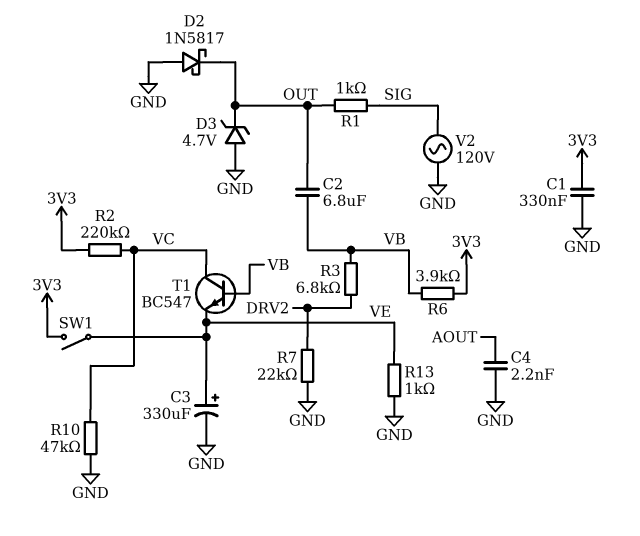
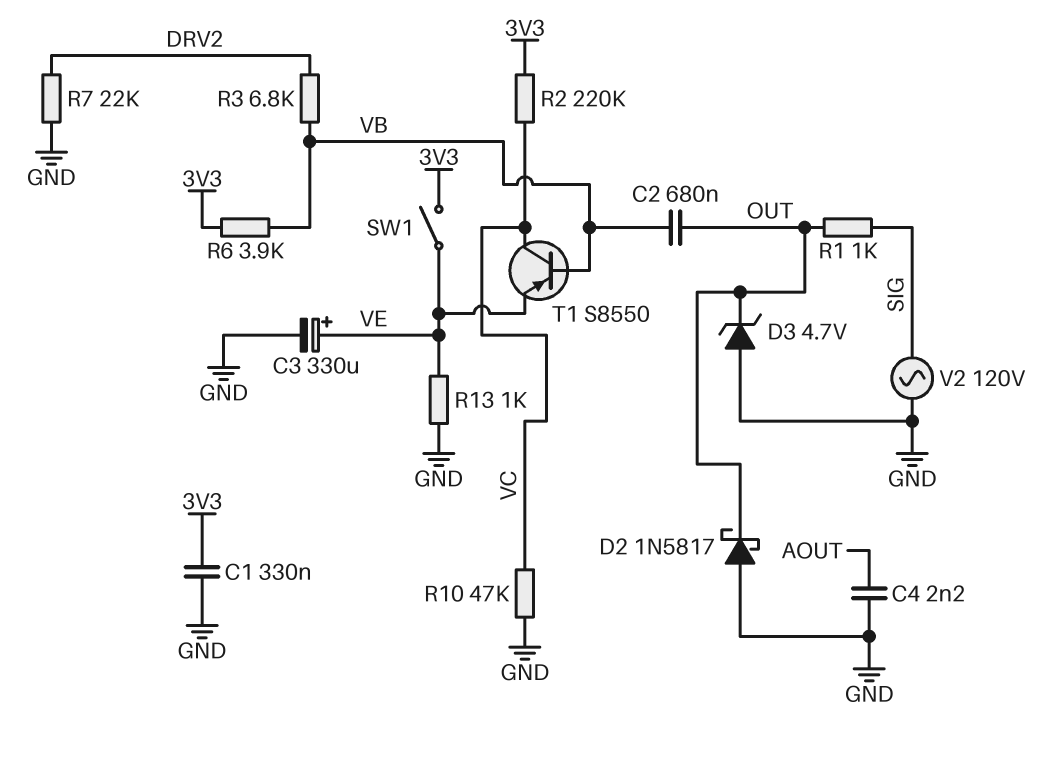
C2: 6.8uF (OUT, VB) -> 680nF (OUT, VB)
T1: NPN BC547 (B VB, C VC, E VE) -> PNP S8550 (B VB, C VC, E VE)

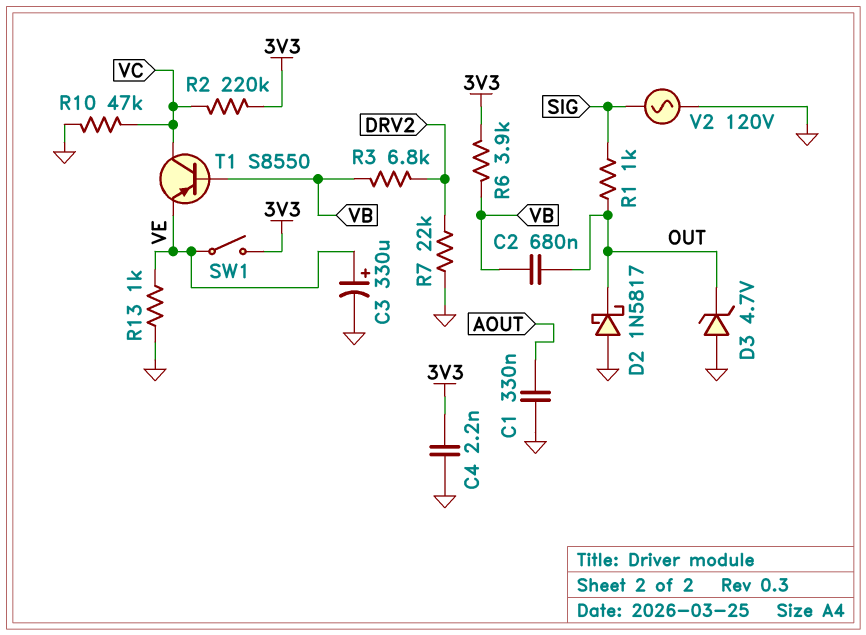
C1: 330nF (3V3, GND) -> 330nF (AOUT, GND)
C4: 2.2nF (AOUT, GND) -> 2.2nF (3V3, GND)

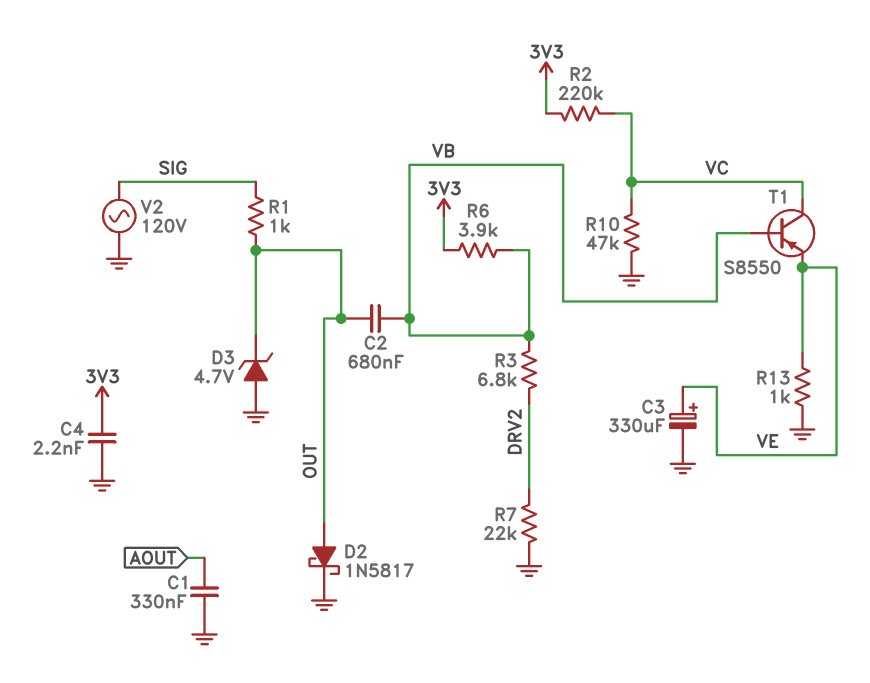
D2: schottky 1N5817 (A GND, K OUT) -> schottky 1N5817 (A OUT, K GND)
SW1: switch (3V3, VE) -> none

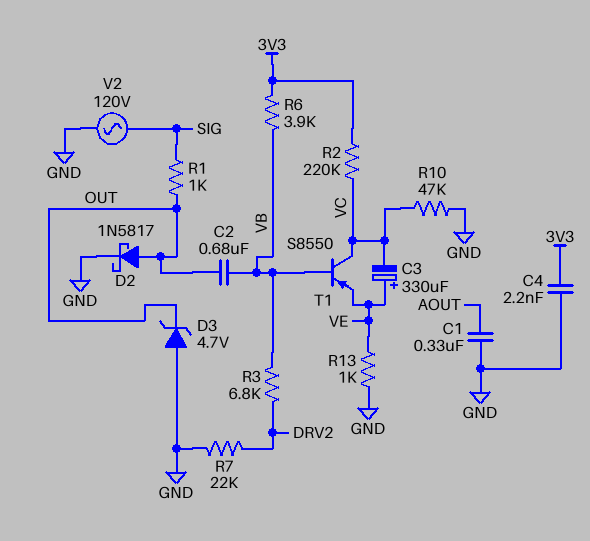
C3: 330uF (plus VE, minus GND) -> 330uF (plus VE, minus VC)

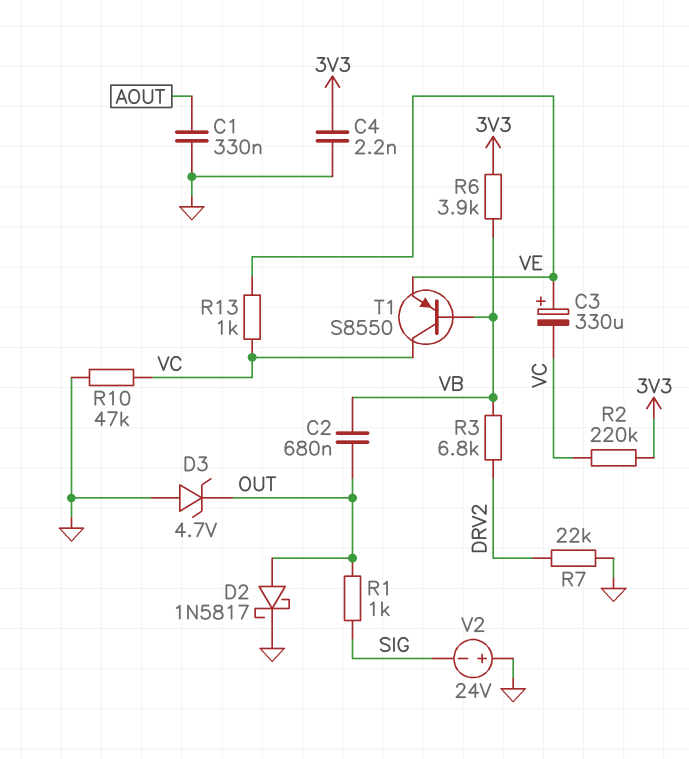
R13: 1k (GND, VE) -> 1k (VC, VE)
V2: AC 120V (GND, SIG) -> 24V (plus GND, minus SIG)

